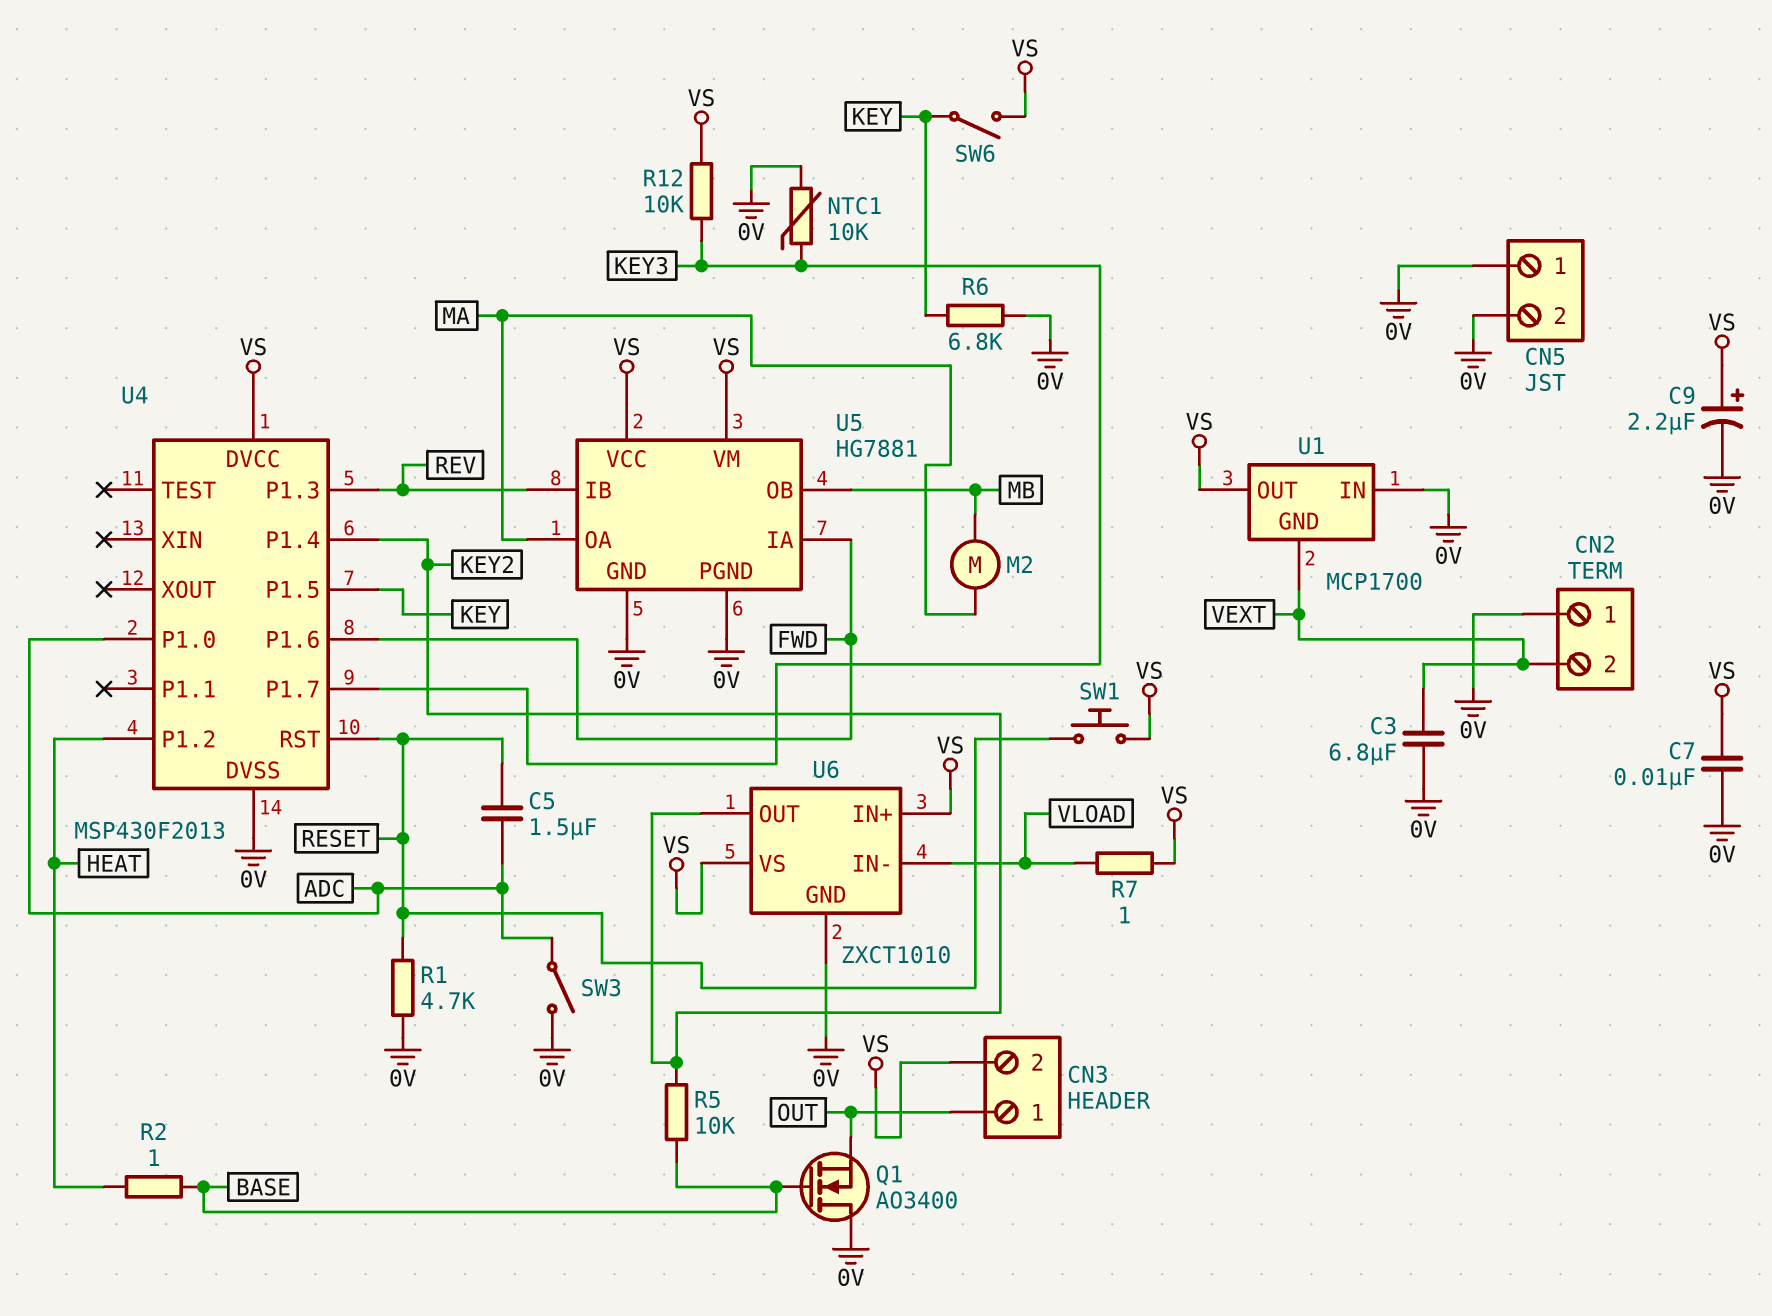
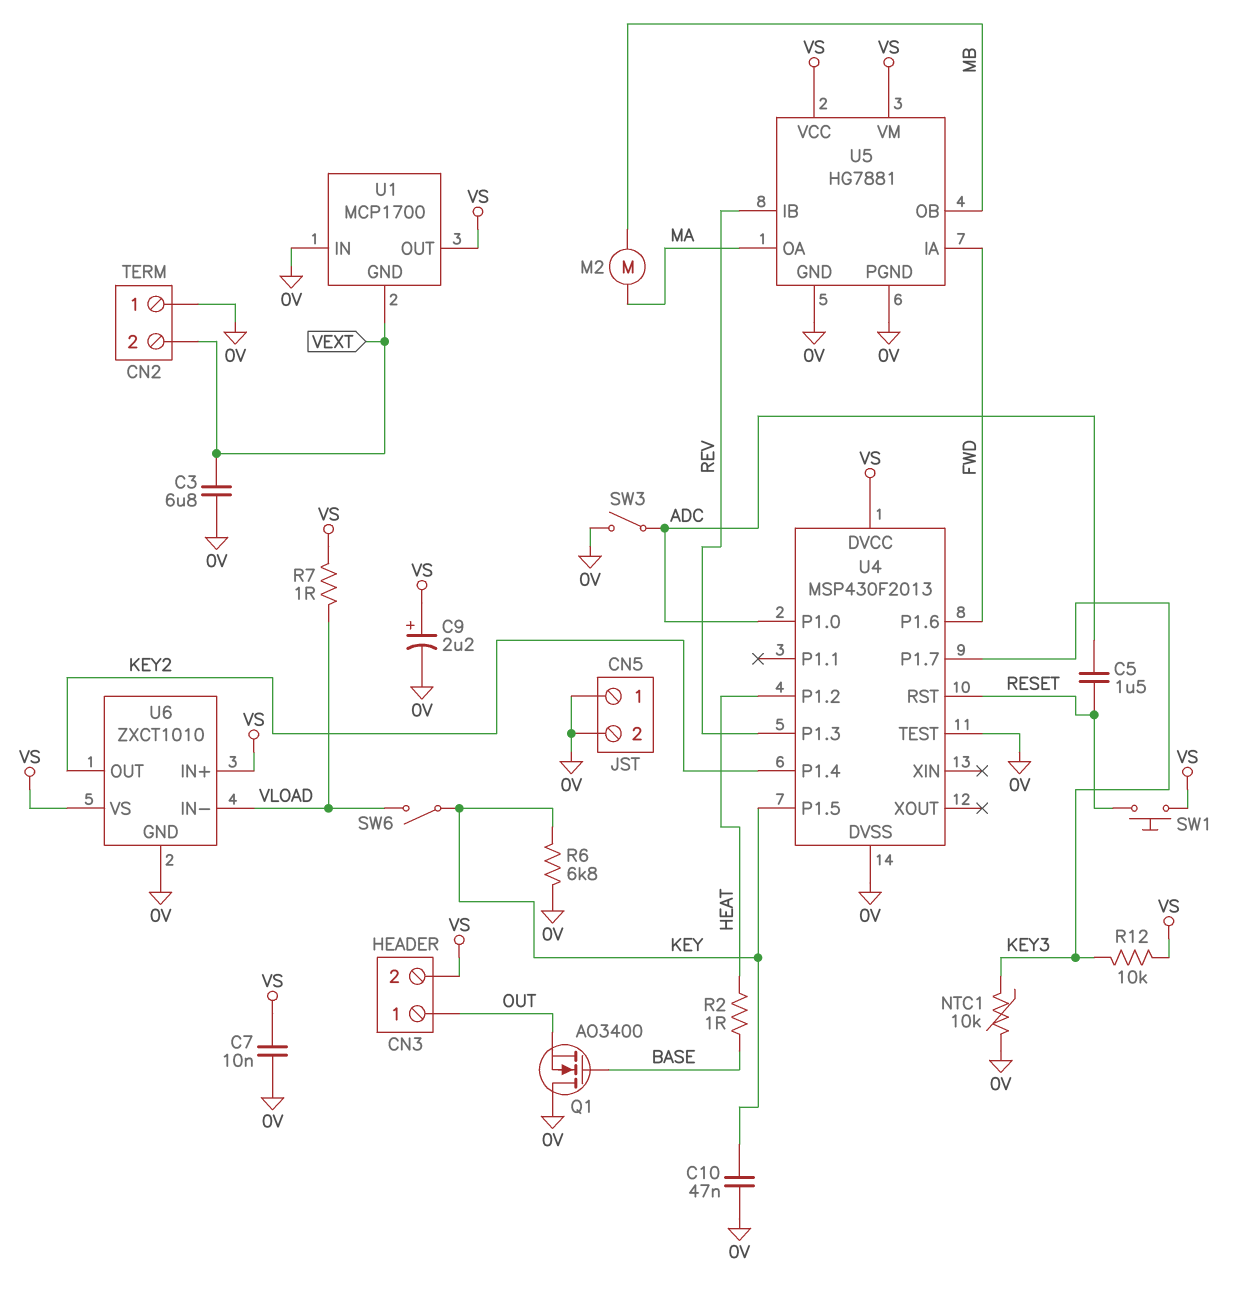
C10: none -> 47nF (0V, KEY)
R1: 4.7k (0V, RESET) -> none
R5: 10k (BASE, KEY2) -> none
SW6: switch (KEY, VS) -> switch (KEY, VLOAD)
U4 pin TEST: none -> 0V

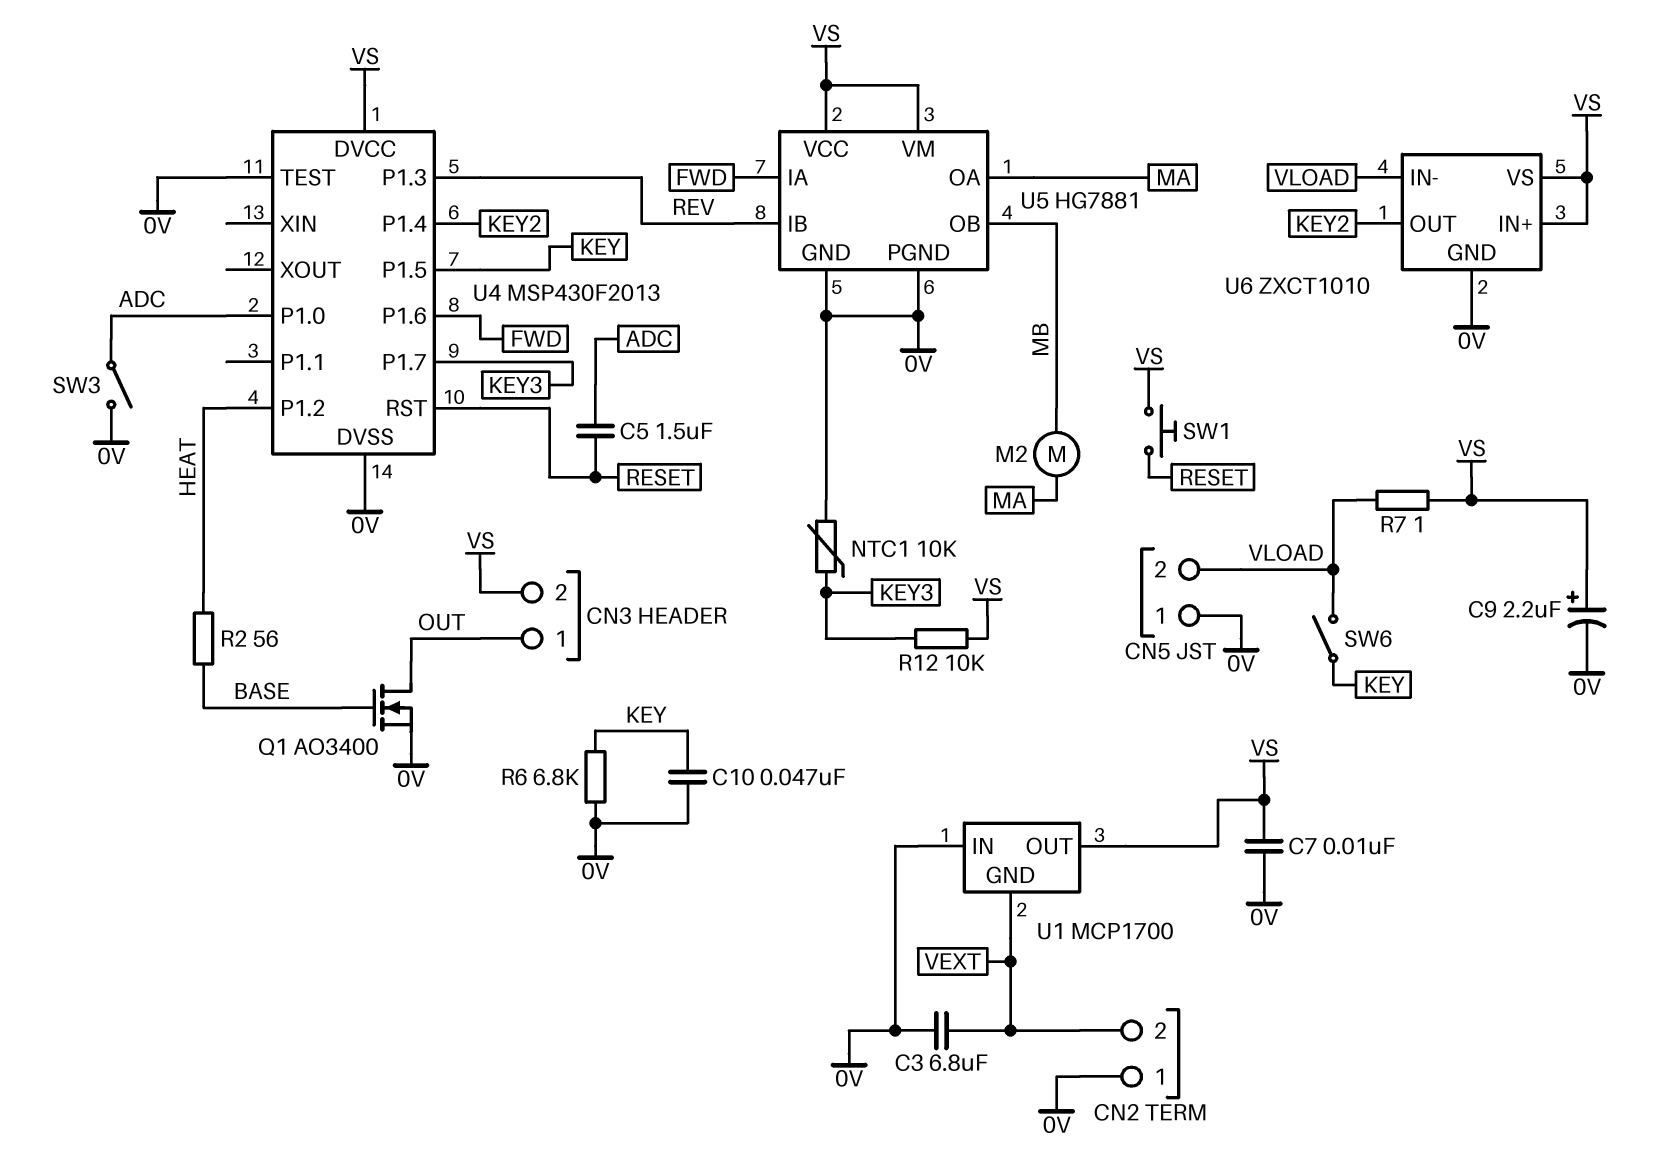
CN5 pin 2: 0V -> VLOAD
Q1: NMOS AO3400 (G BASE, D 0V, S OUT) -> NMOS AO3400 (G BASE, D OUT, S 0V)
R2: 1 (BASE, HEAT) -> 56 (BASE, HEAT)

